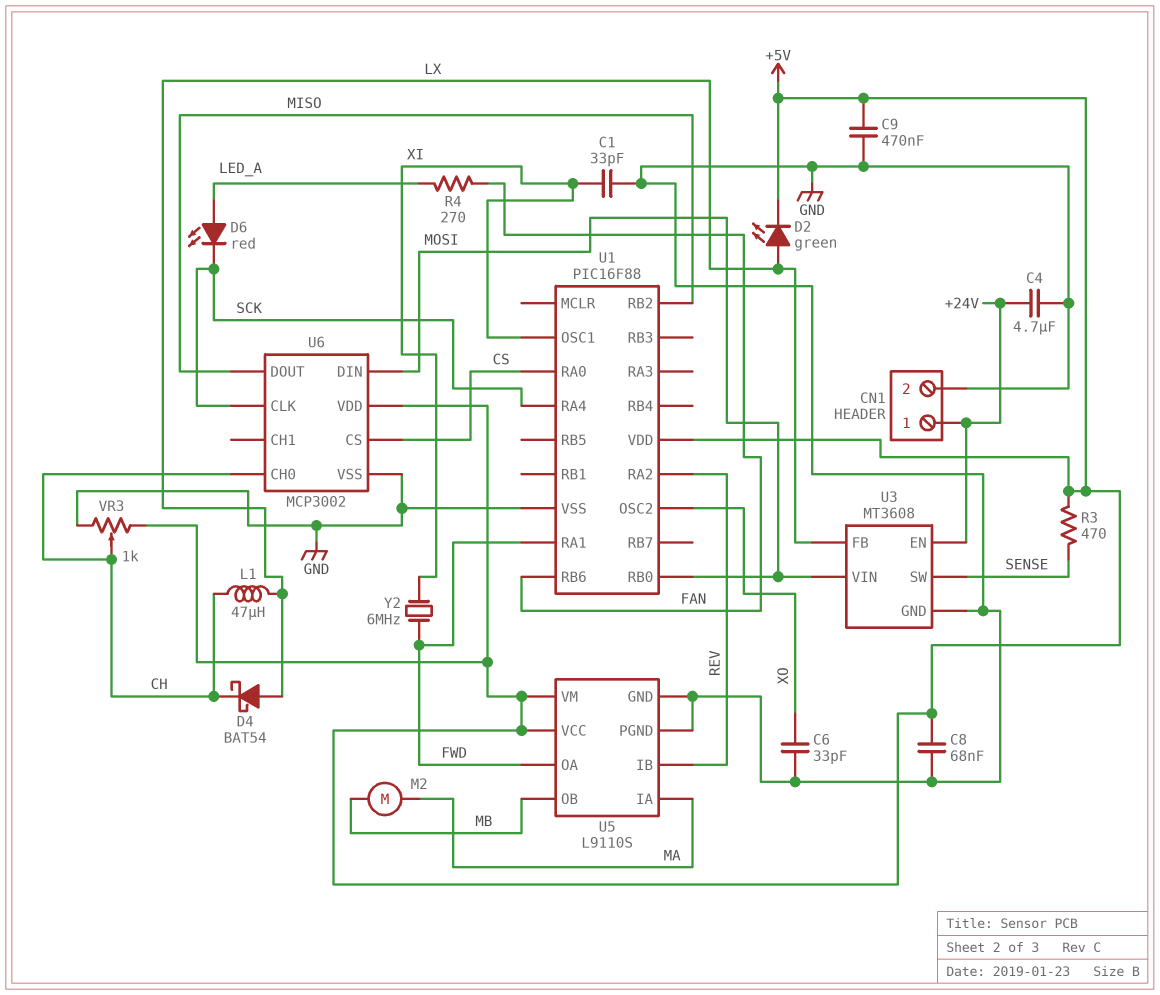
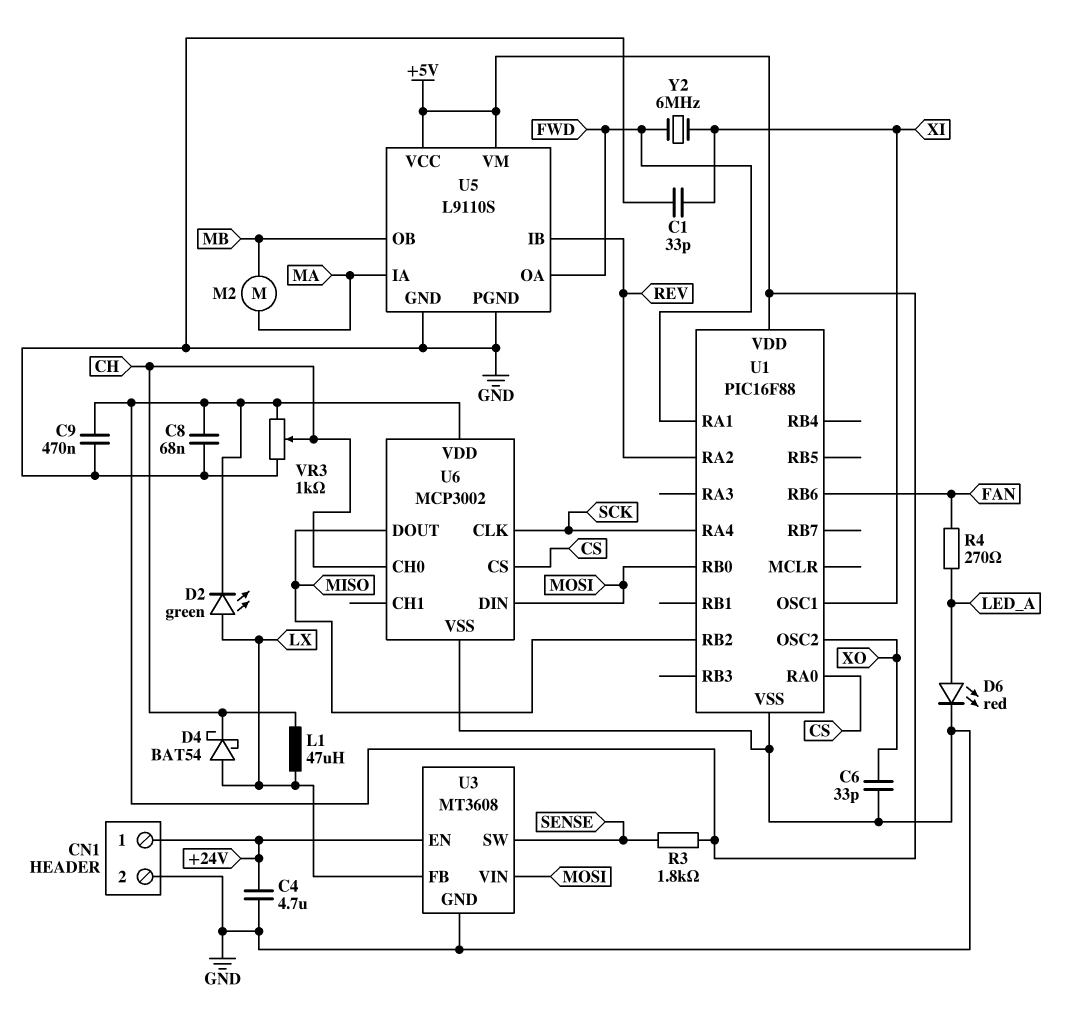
D6: LED red (A LED_A, K SCK) -> LED red (A LED_A, K GND)
R3: 470 (+5V, SENSE) -> 1.8k (+5V, SENSE)

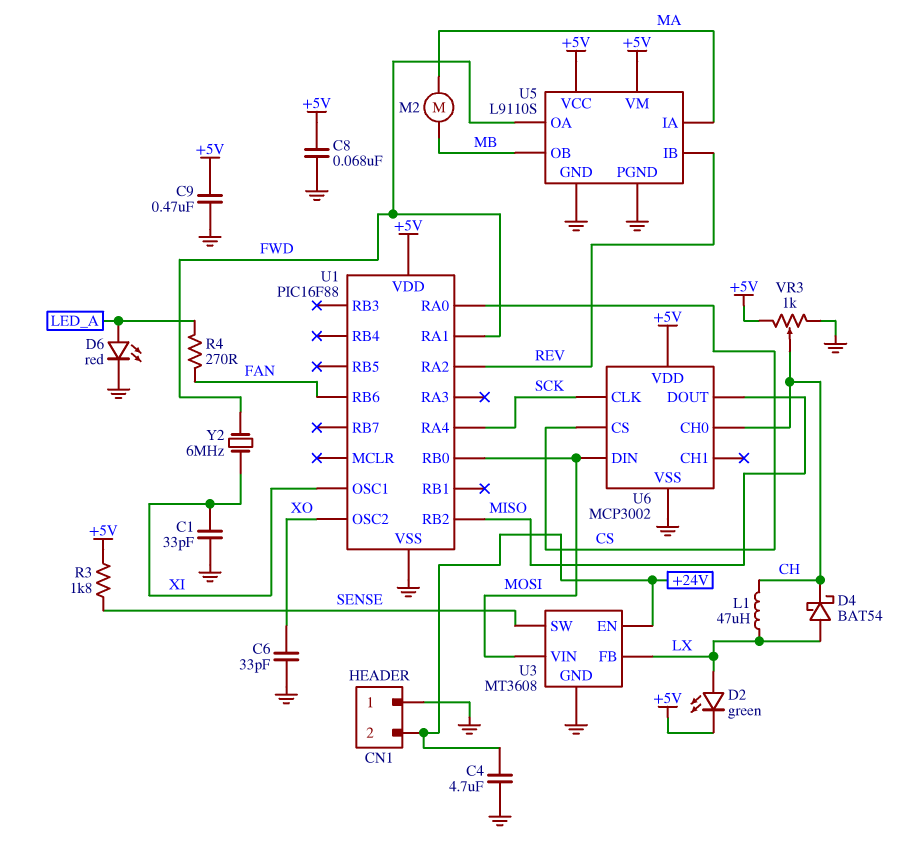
CN1 pin 1: +24V -> GND
CN1 pin 2: GND -> +24V

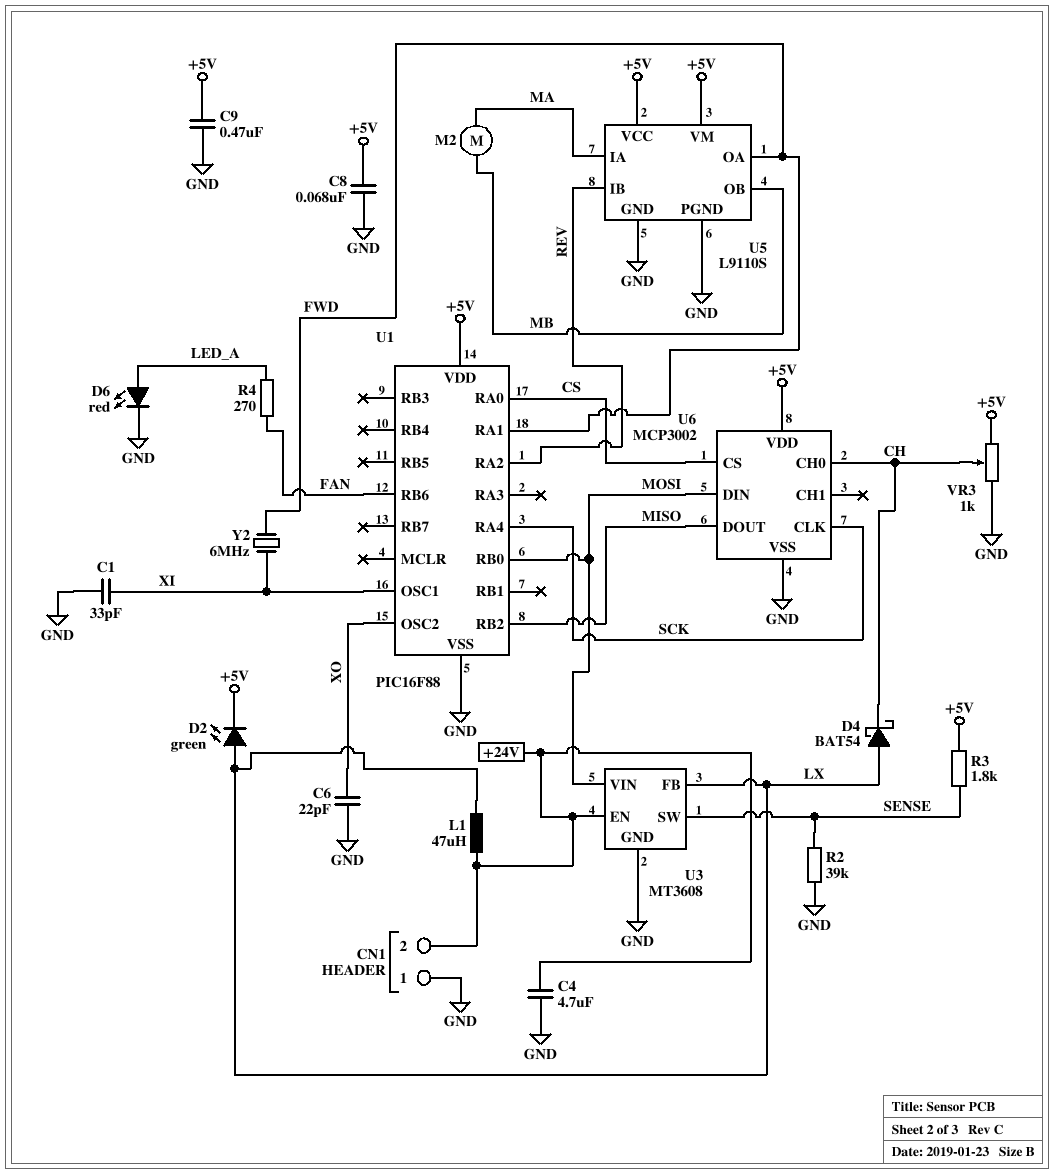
C6: 33pF (GND, XO) -> 22pF (GND, XO)
L1: 47uH (CH, LX) -> 47uH (+24V, LX)
R2: none -> 39k (GND, SENSE)

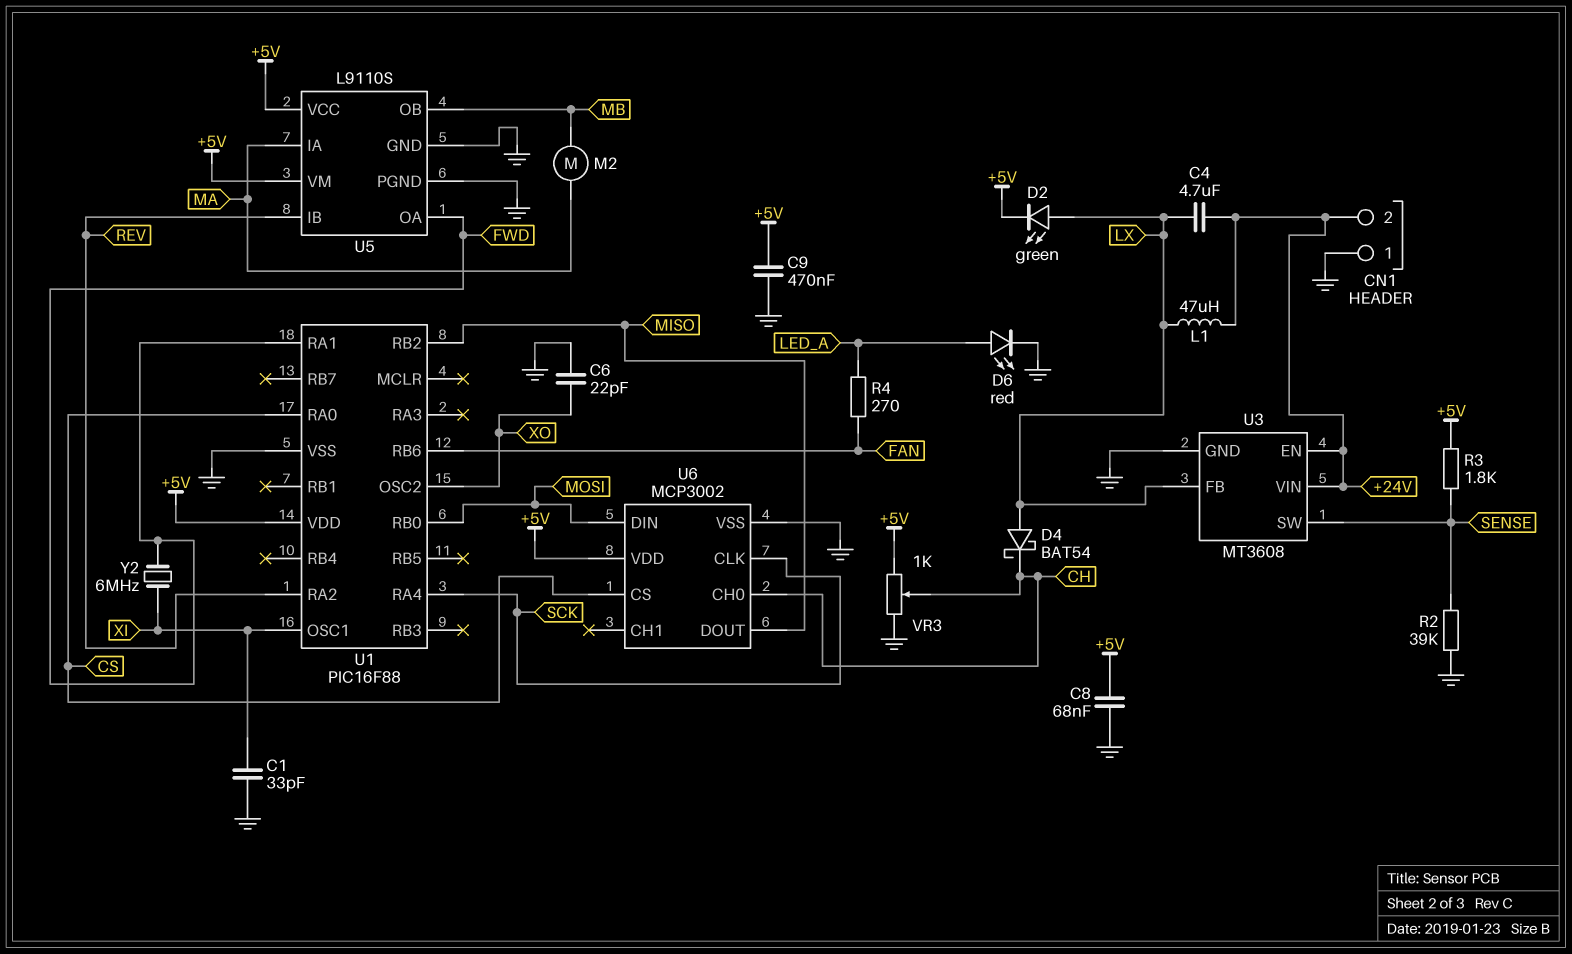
C4: 4.7uF (+24V, GND) -> 4.7uF (+24V, LX)
U3 pin VIN: MOSI -> +24V

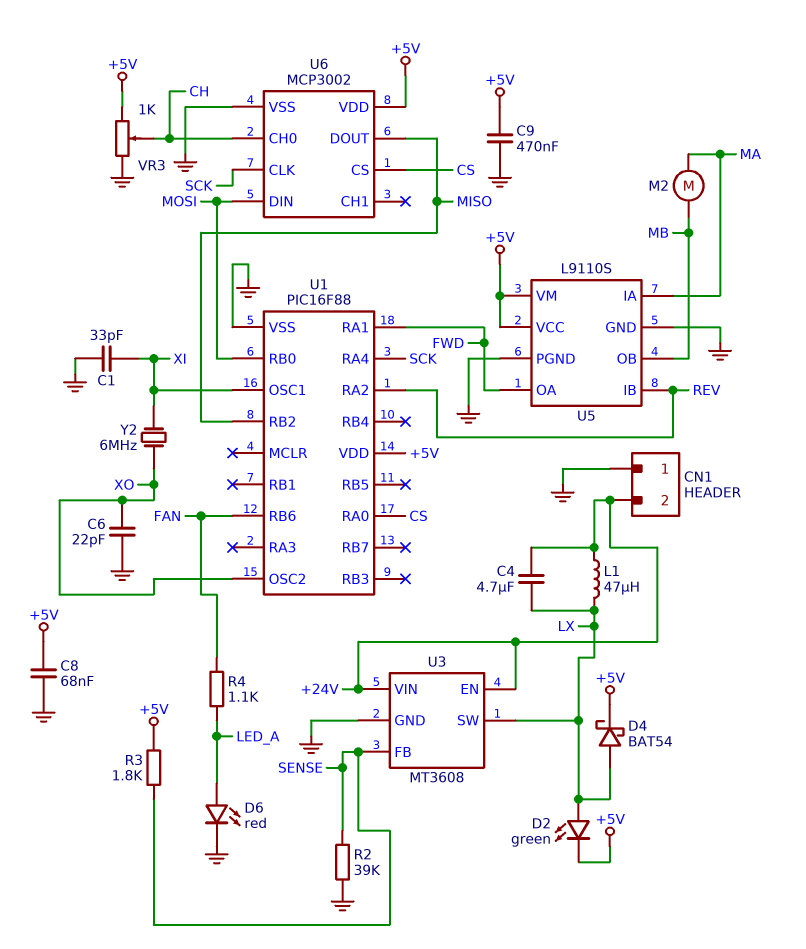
D4: schottky BAT54 (A LX, K CH) -> schottky BAT54 (A LX, K +5V)
R4: 270 (FAN, LED_A) -> 1.1k (FAN, LED_A)
U3 pin FB: LX -> SENSE
U3 pin SW: SENSE -> LX
Y2: 6MHz (FWD, XI) -> 6MHz (XI, XO)

